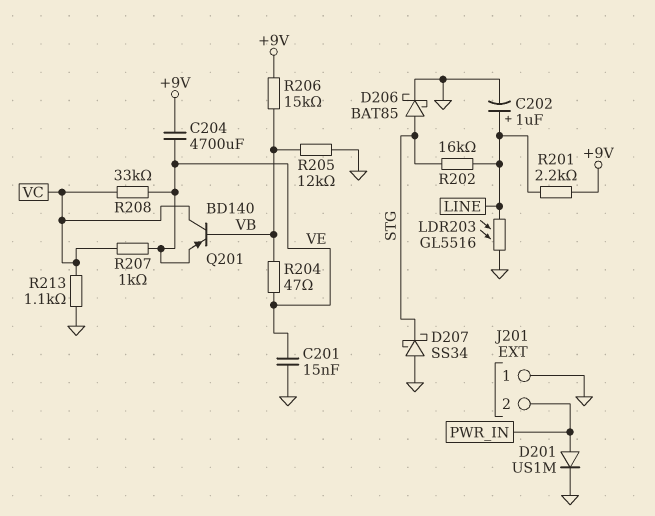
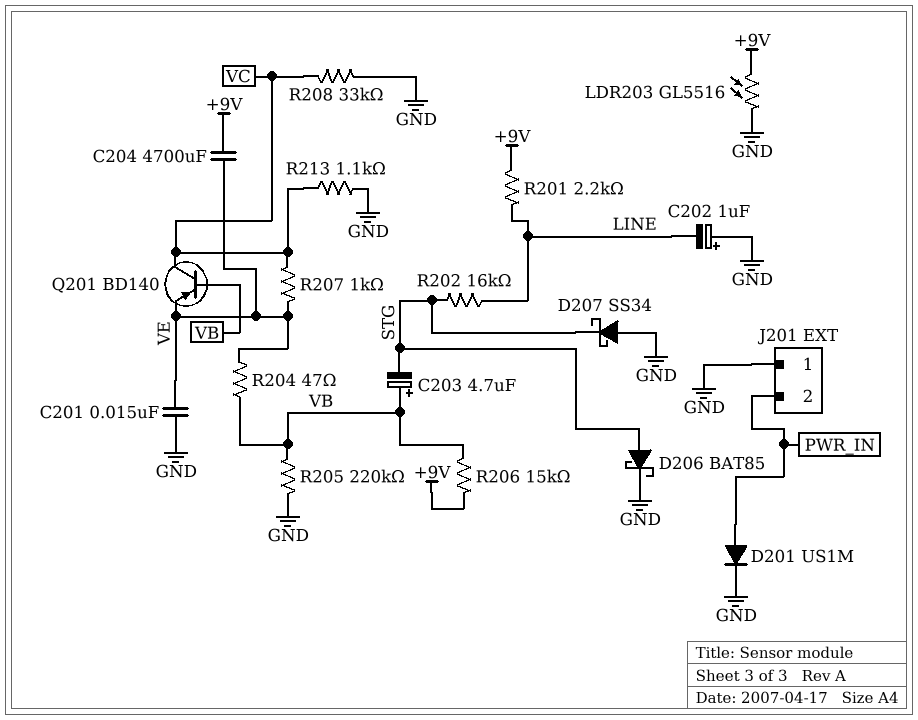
C202: 1uF (plus LINE, minus GND) -> 1uF (plus GND, minus LINE)
C203: none -> 4.7uF (plus VB, minus STG)
LDR203: GL5516 (GND, LINE) -> GL5516 (+9V, GND)
R205: 12k (GND, VB) -> 220k (GND, VB)
R208: 33k (VC, VE) -> 33k (GND, VC)

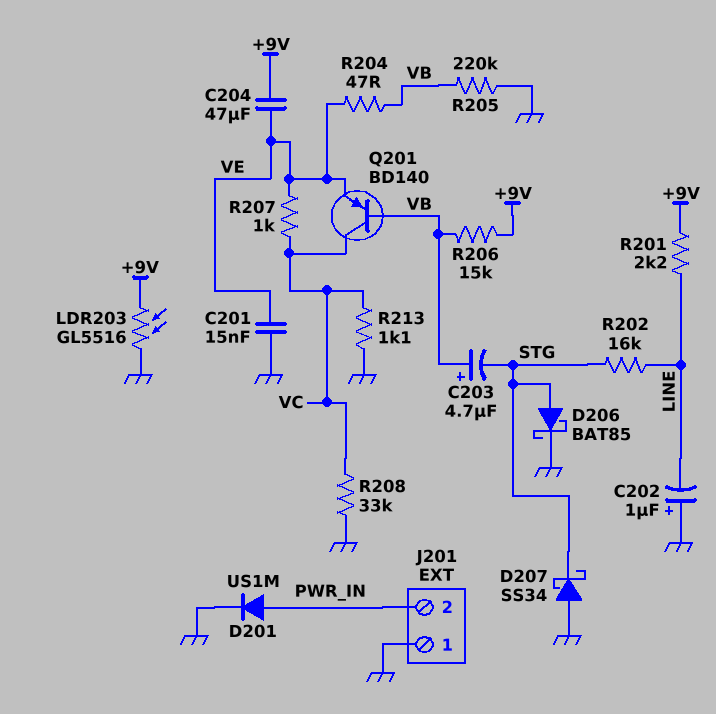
C204: 4700uF (+9V, VE) -> 47uF (+9V, VE)

